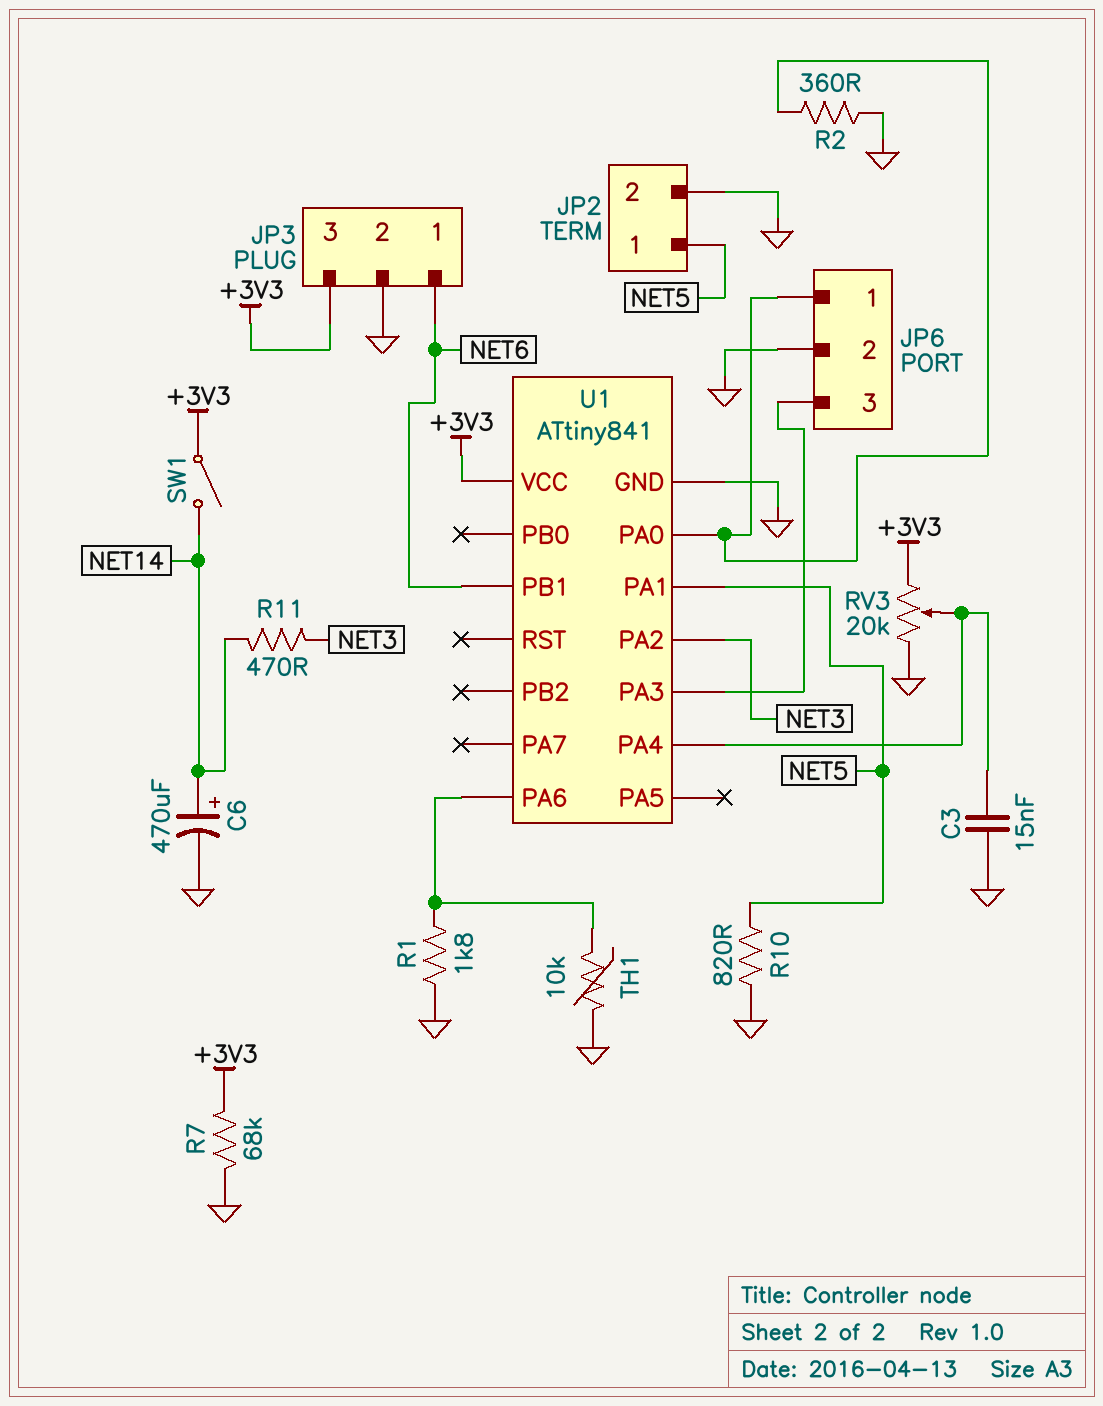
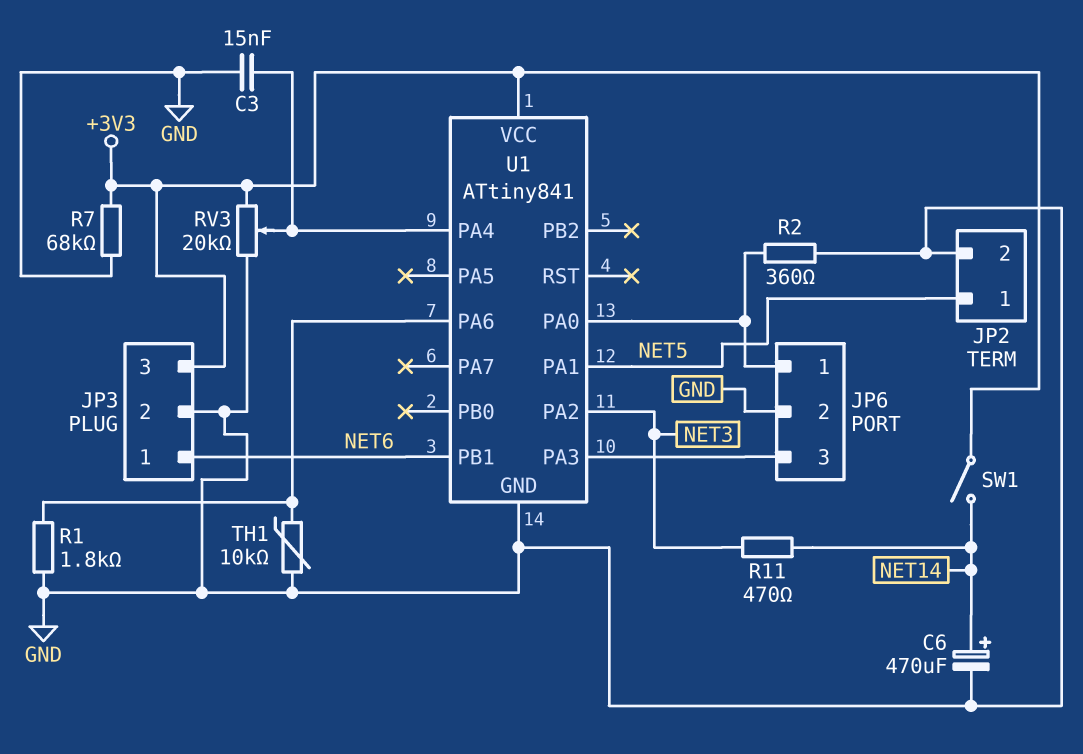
R10: 820 (GND, NET5) -> none

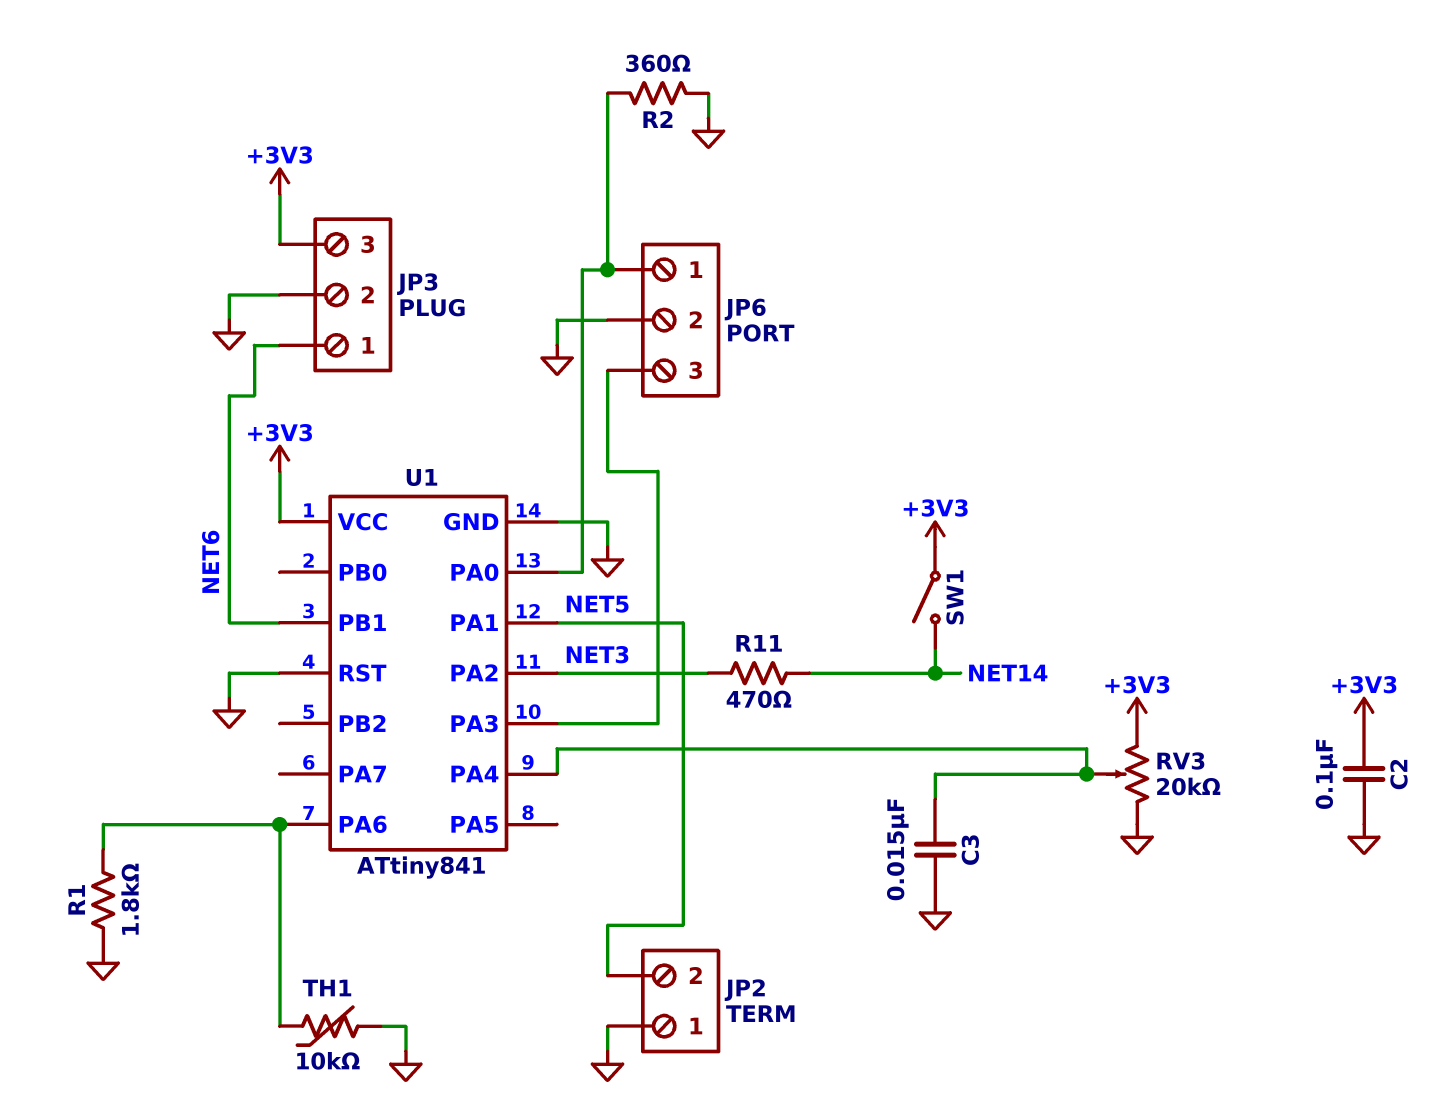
C2: none -> 100nF (+3V3, GND)
C6: 470uF (plus NET14, minus GND) -> none
JP2 pin 1: NET5 -> GND
JP2 pin 2: GND -> NET5
R7: 68k (+3V3, GND) -> none
U1 pin RST: none -> GND

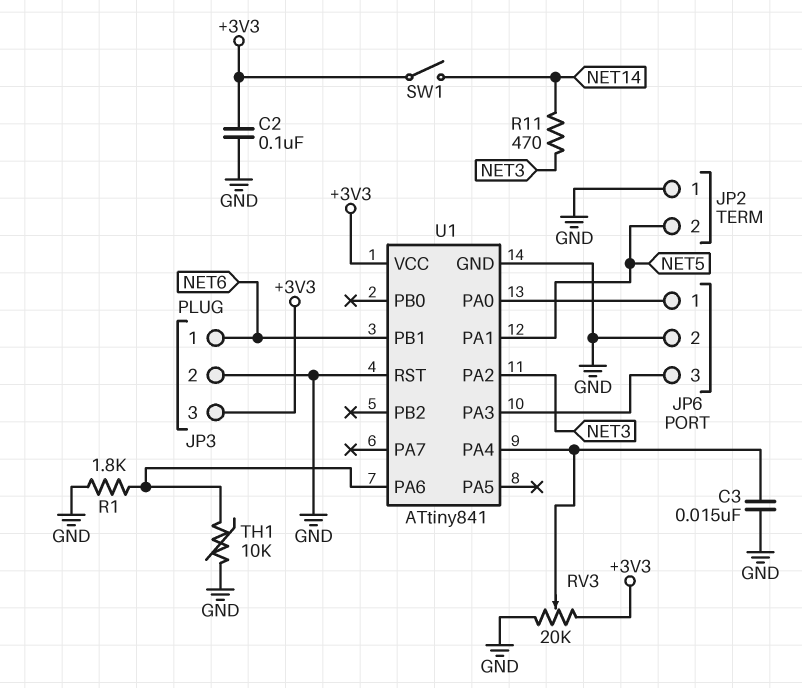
R2: 360 (GND, JP6/1) -> none

